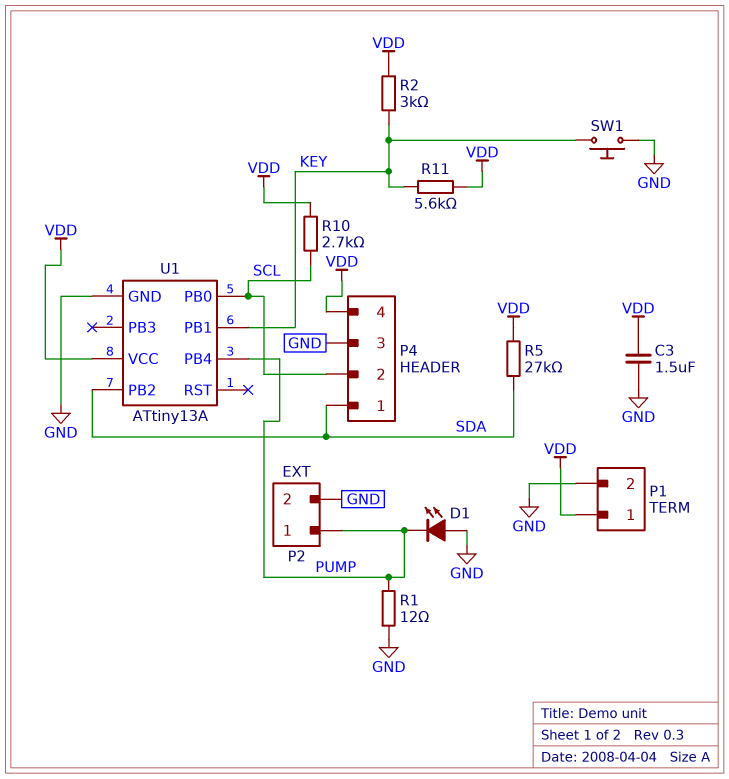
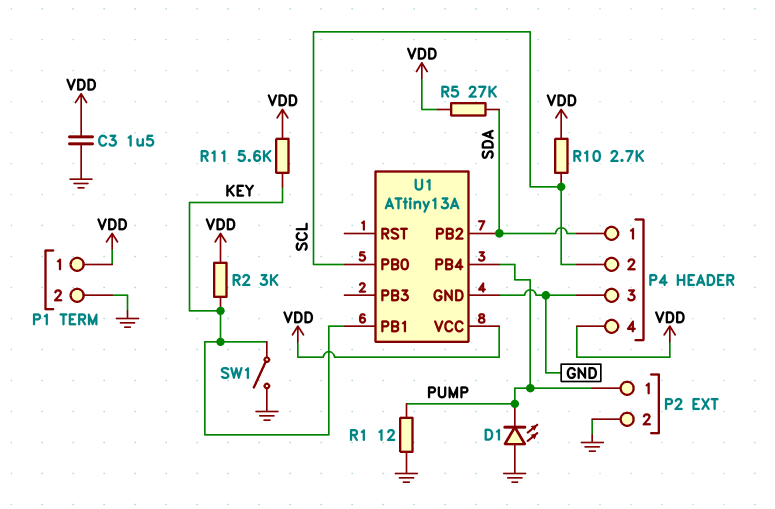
SW1: button (GND, KEY) -> switch (GND, KEY)

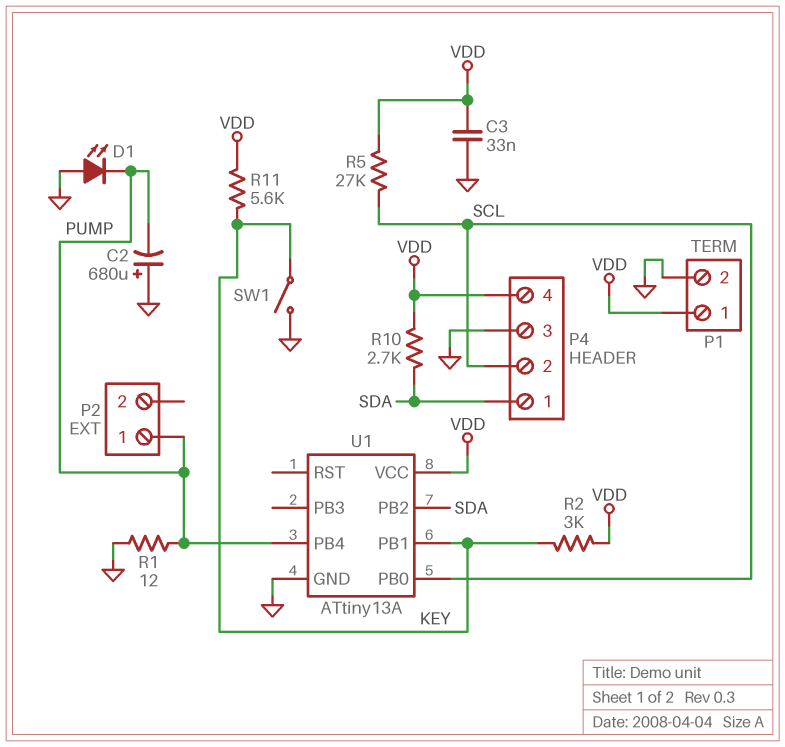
C2: none -> 680uF (plus GND, minus PUMP)
C3: 1.5uF (GND, VDD) -> 33nF (GND, VDD)
P2 pin 2: GND -> none
R5: 27k (SDA, VDD) -> 27k (SCL, VDD)
R10: 2.7k (SCL, VDD) -> 2.7k (SDA, VDD)

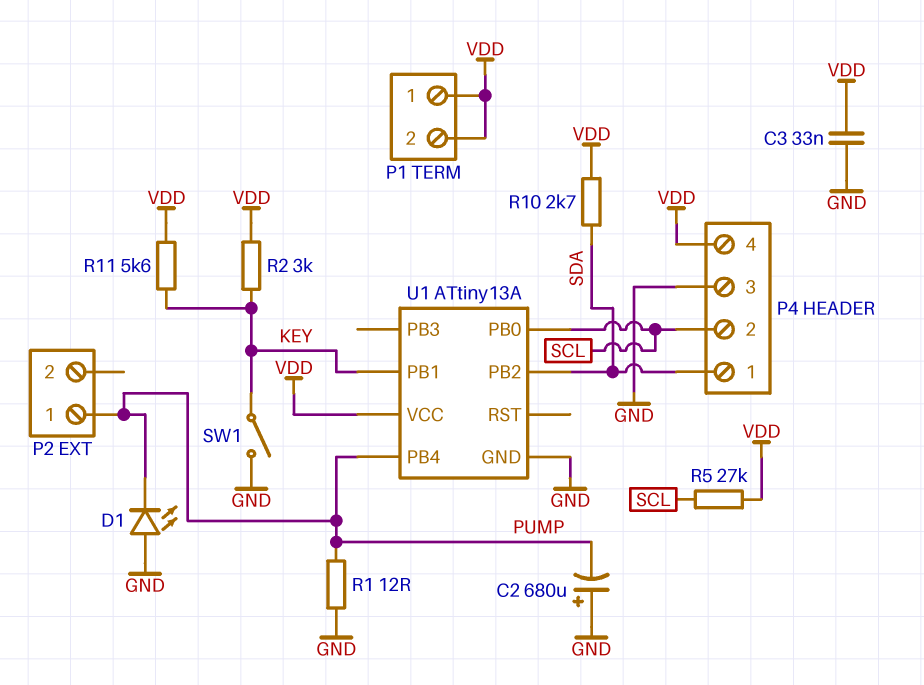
P1 pin 2: GND -> VDD

